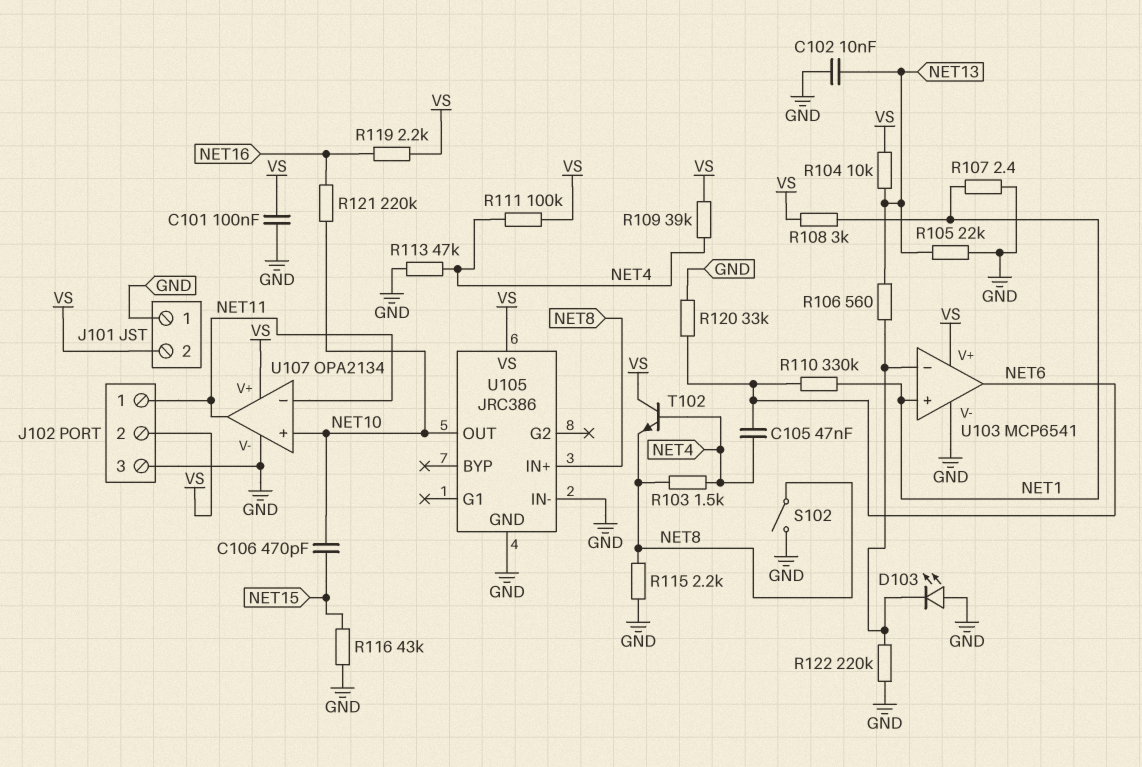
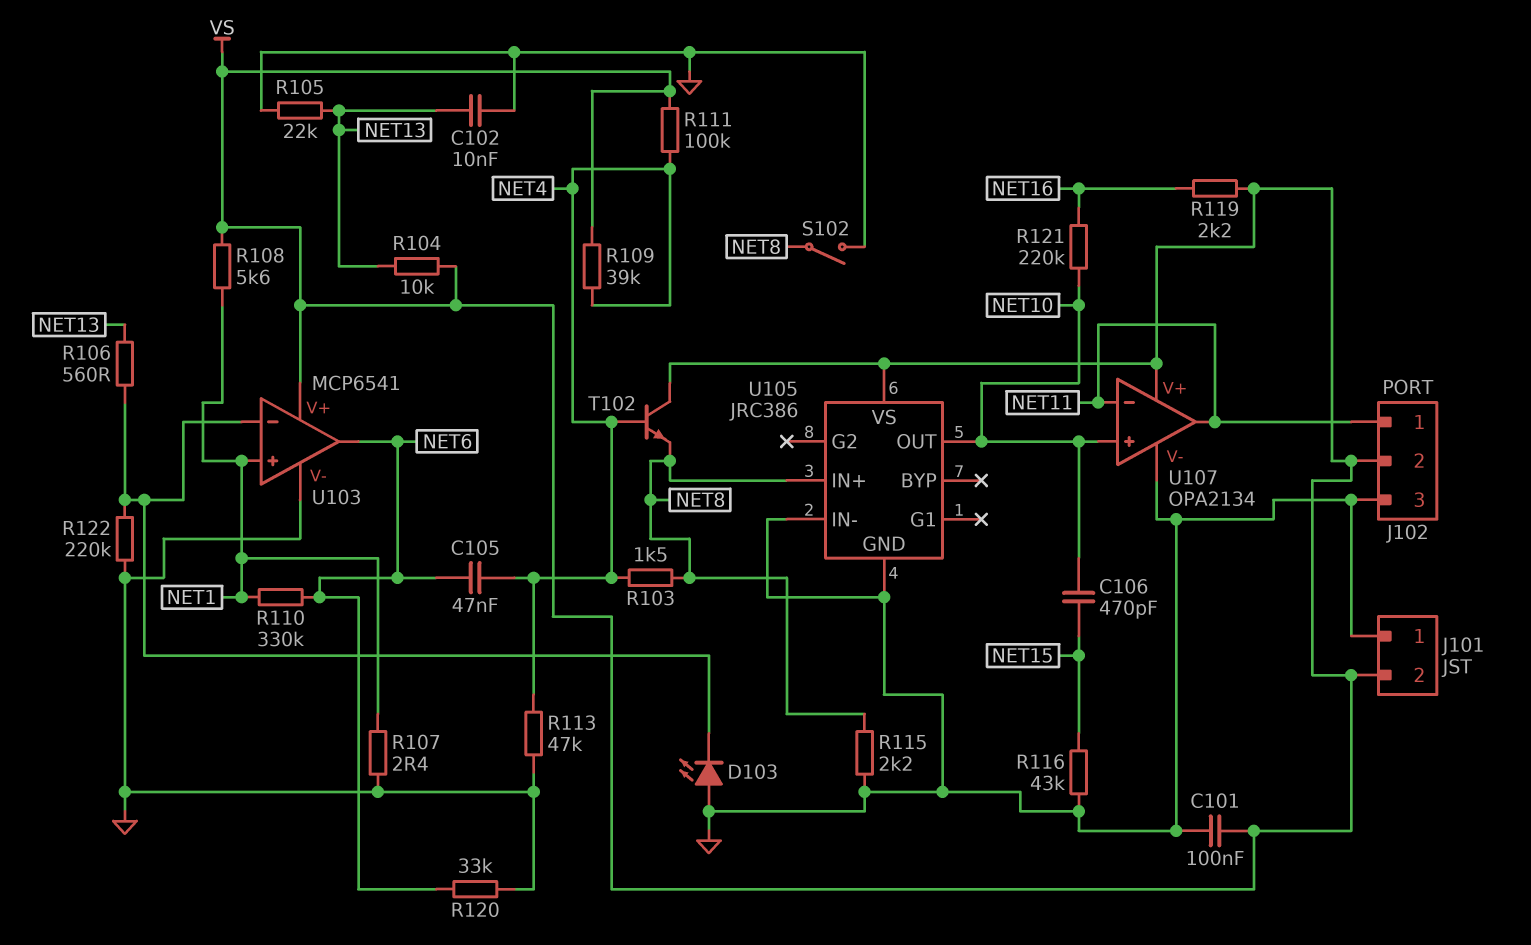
R108: 3k (NET1, VS) -> 5.6k (NET1, VS)

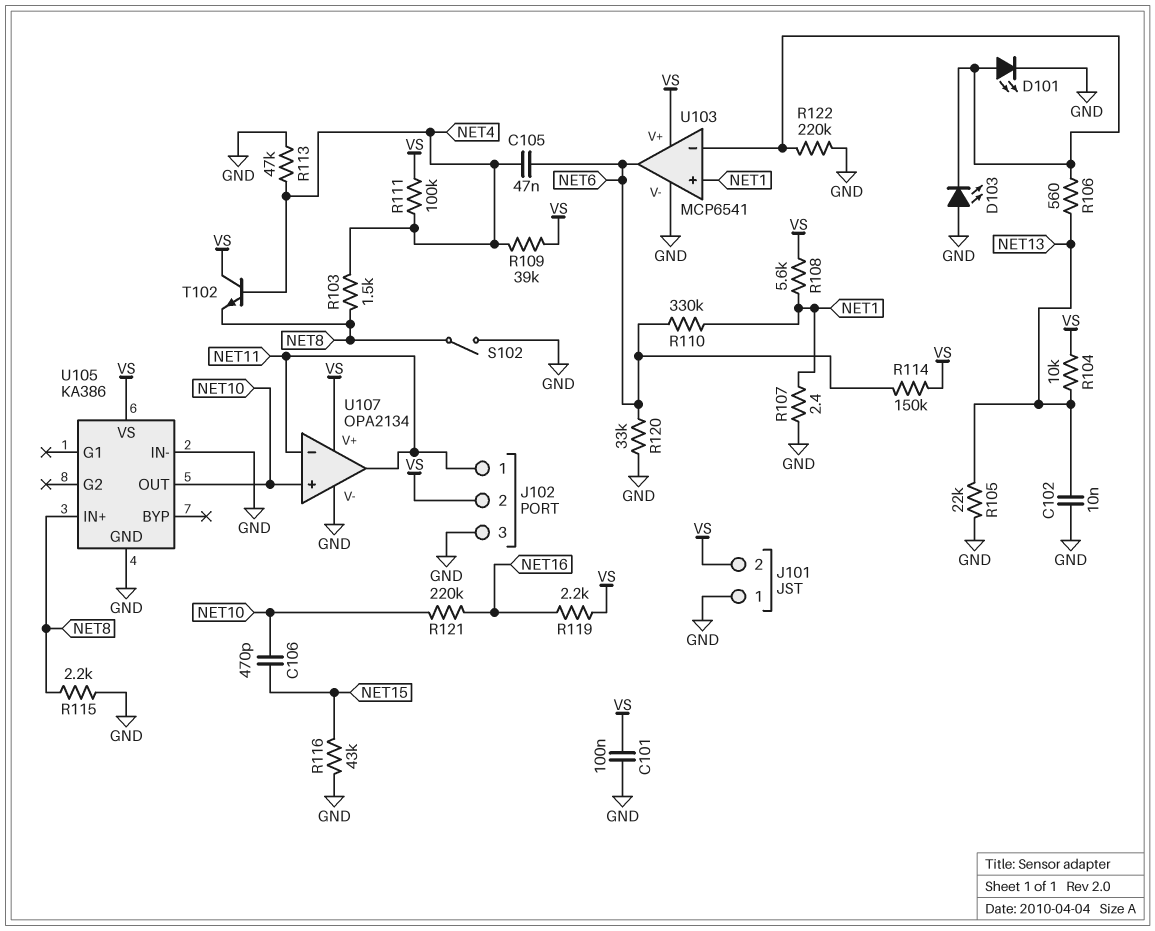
D101: none -> LED (A U103/in-, K GND)
R114: none -> 150k (NET6, VS)
U105: JRC386 -> KA386

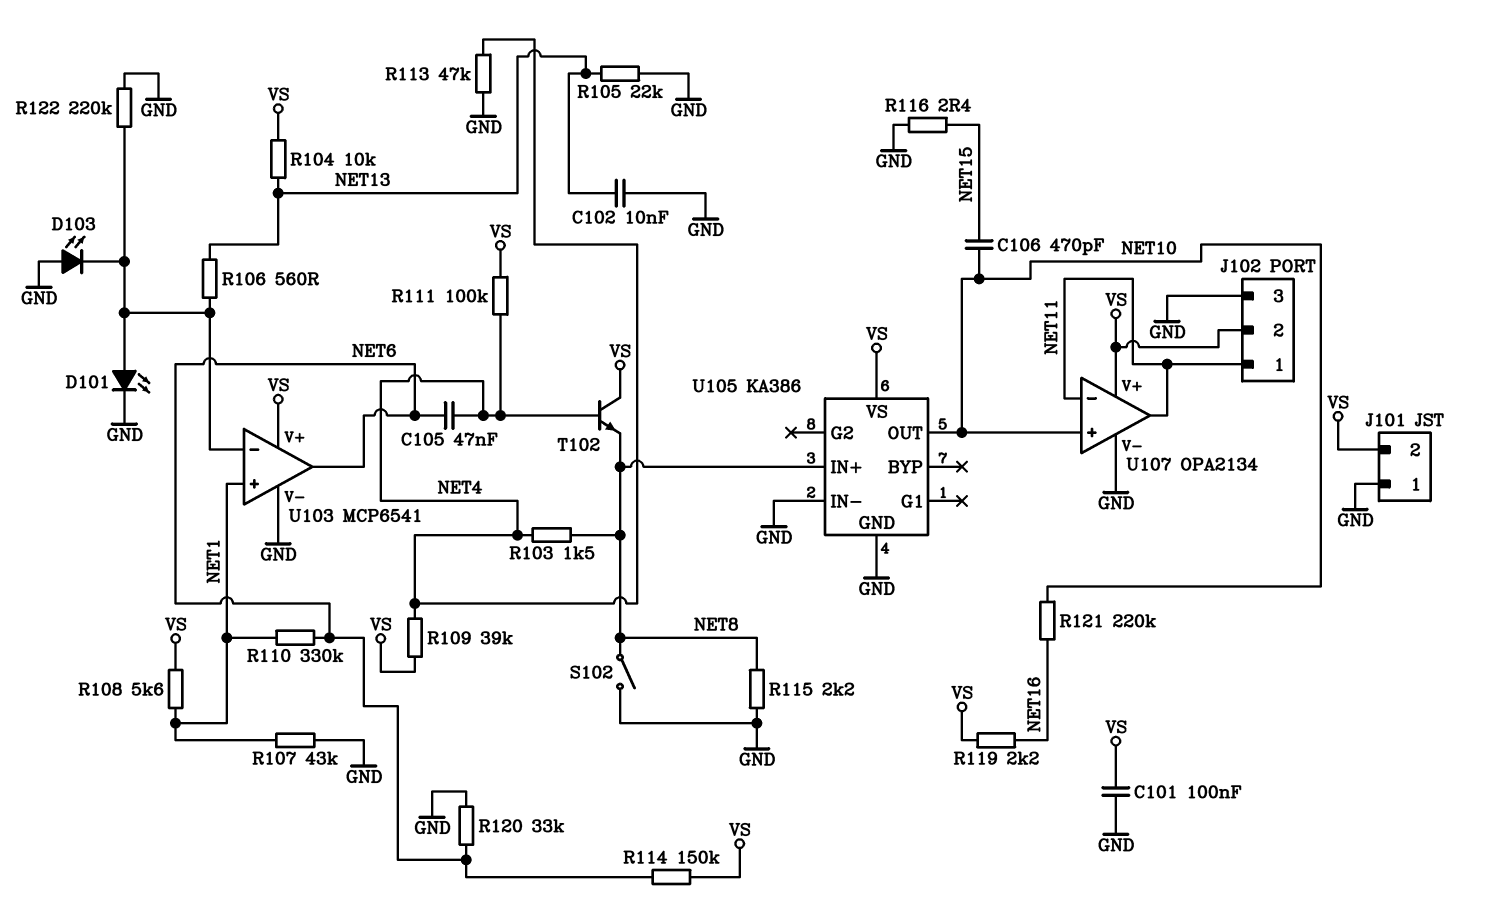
R107: 2.4 (GND, NET1) -> 43k (GND, NET1)
R116: 43k (GND, NET15) -> 2.4 (GND, NET15)

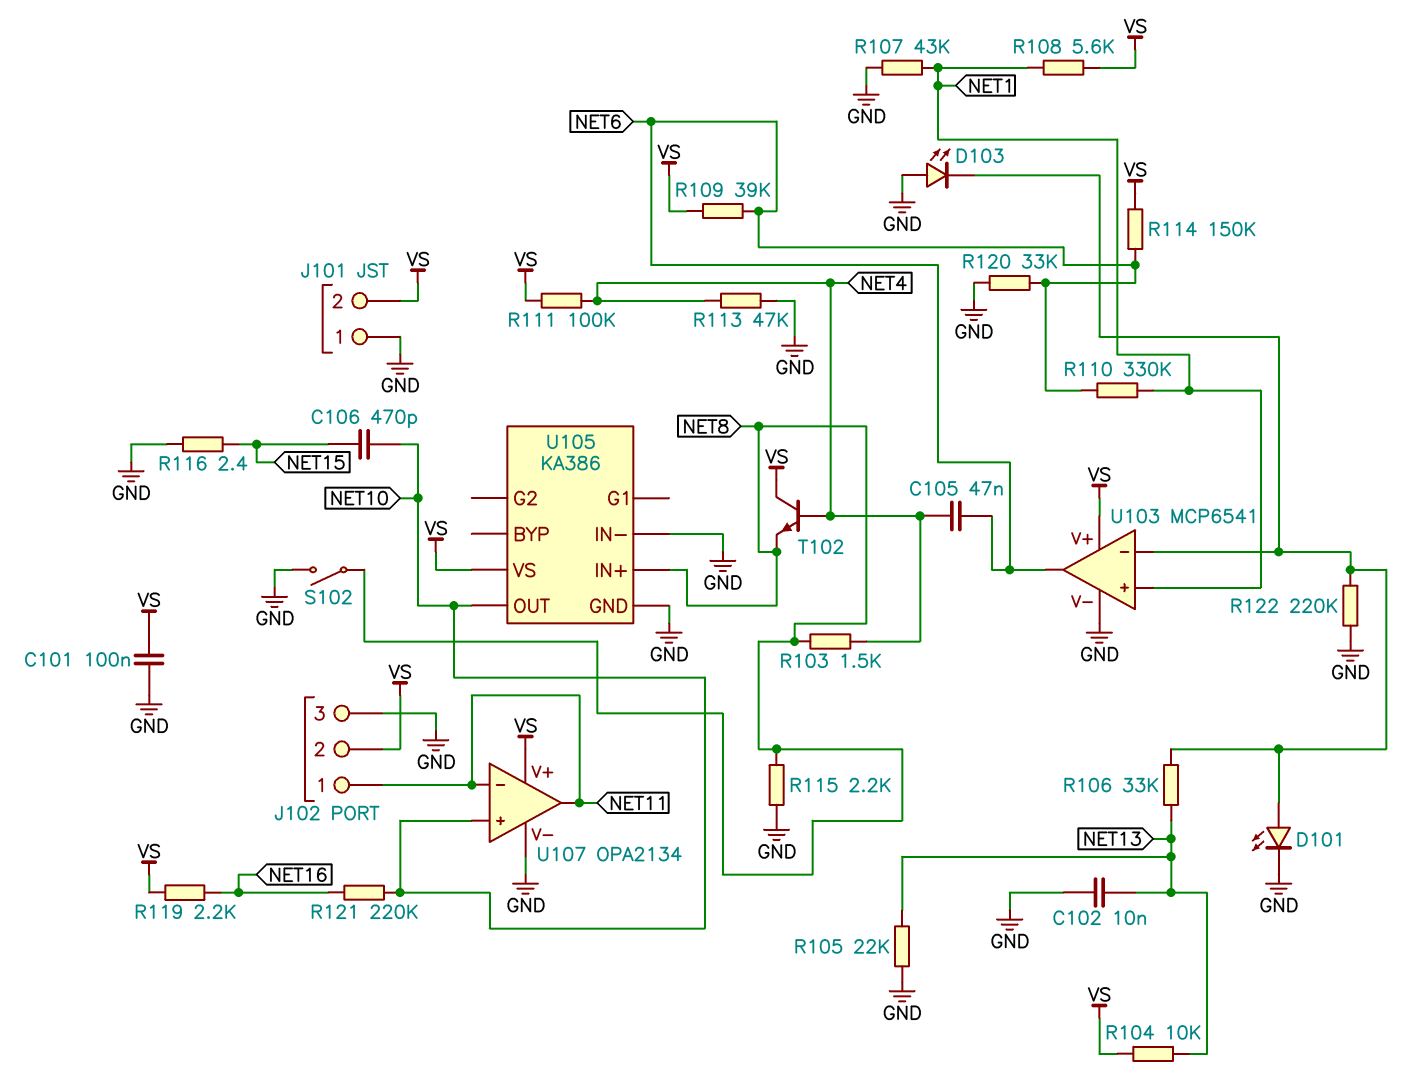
R106: 560 (NET13, U103/in-) -> 33k (NET13, U103/in-)
R109: 39k (NET4, VS) -> 39k (NET6, VS)

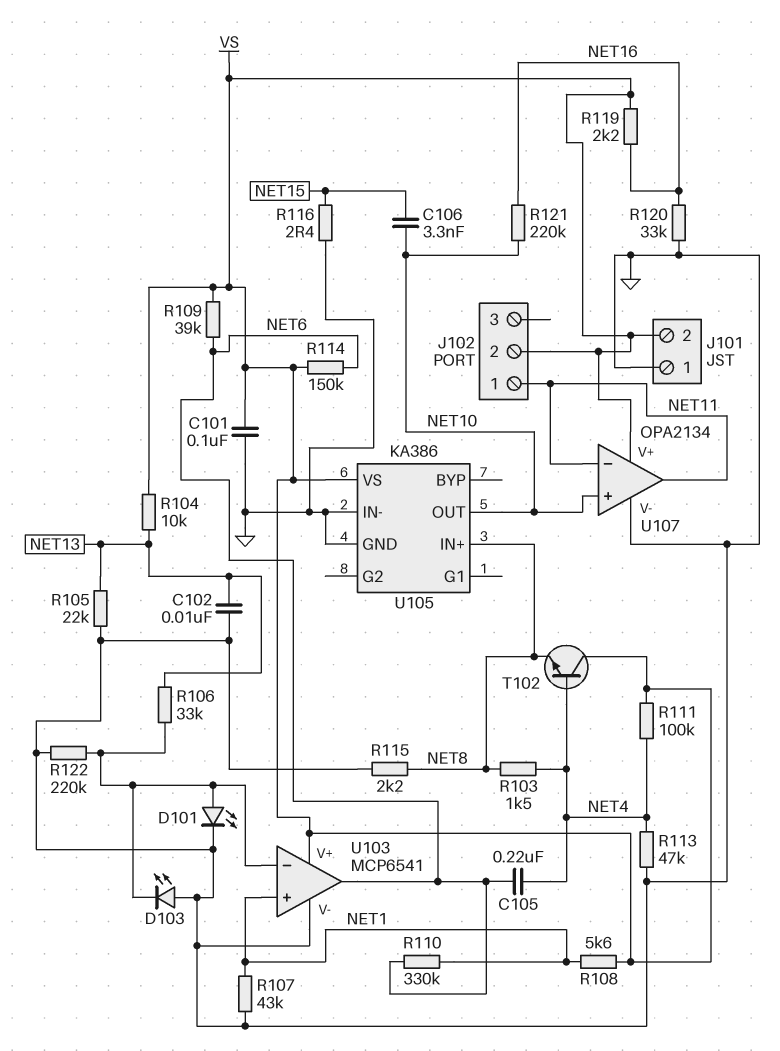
C105: 47nF (NET4, NET6) -> 220nF (NET4, NET6)
C106: 470pF (NET10, NET15) -> 3.3nF (NET10, NET15)
J102 pin 3: GND -> none
R120: 33k (GND, NET6) -> 33k (GND, NET16)
S102: switch (GND, NET8) -> none

